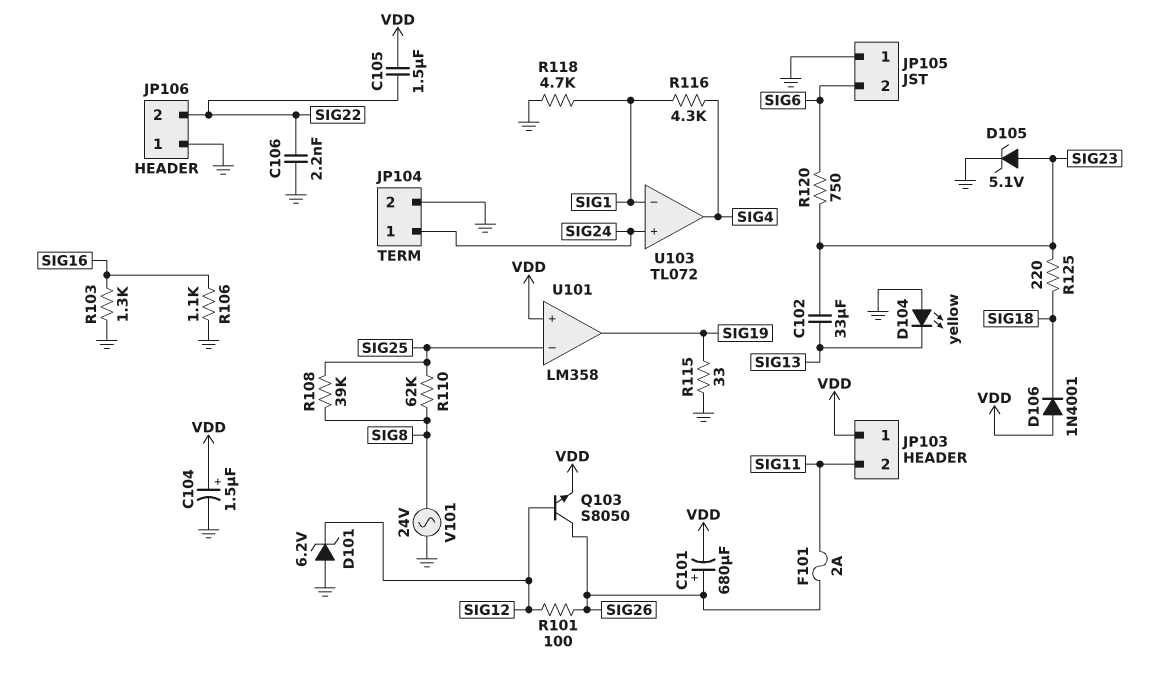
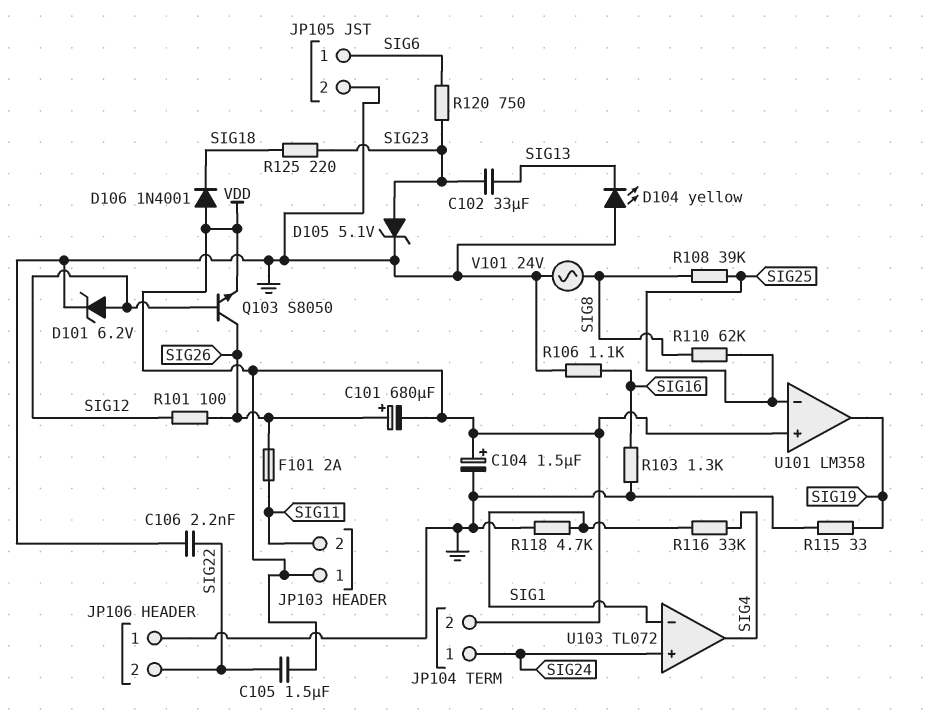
D101: zener 6.2V (A GND, K SIG12) -> zener 6.2V (A SIG12, K GND)
JP104 pin 2: GND -> VDD
JP105 pin 1: GND -> SIG6
JP105 pin 2: SIG6 -> GND
R116: 4.3k (SIG1, SIG4) -> 33k (SIG1, SIG4)

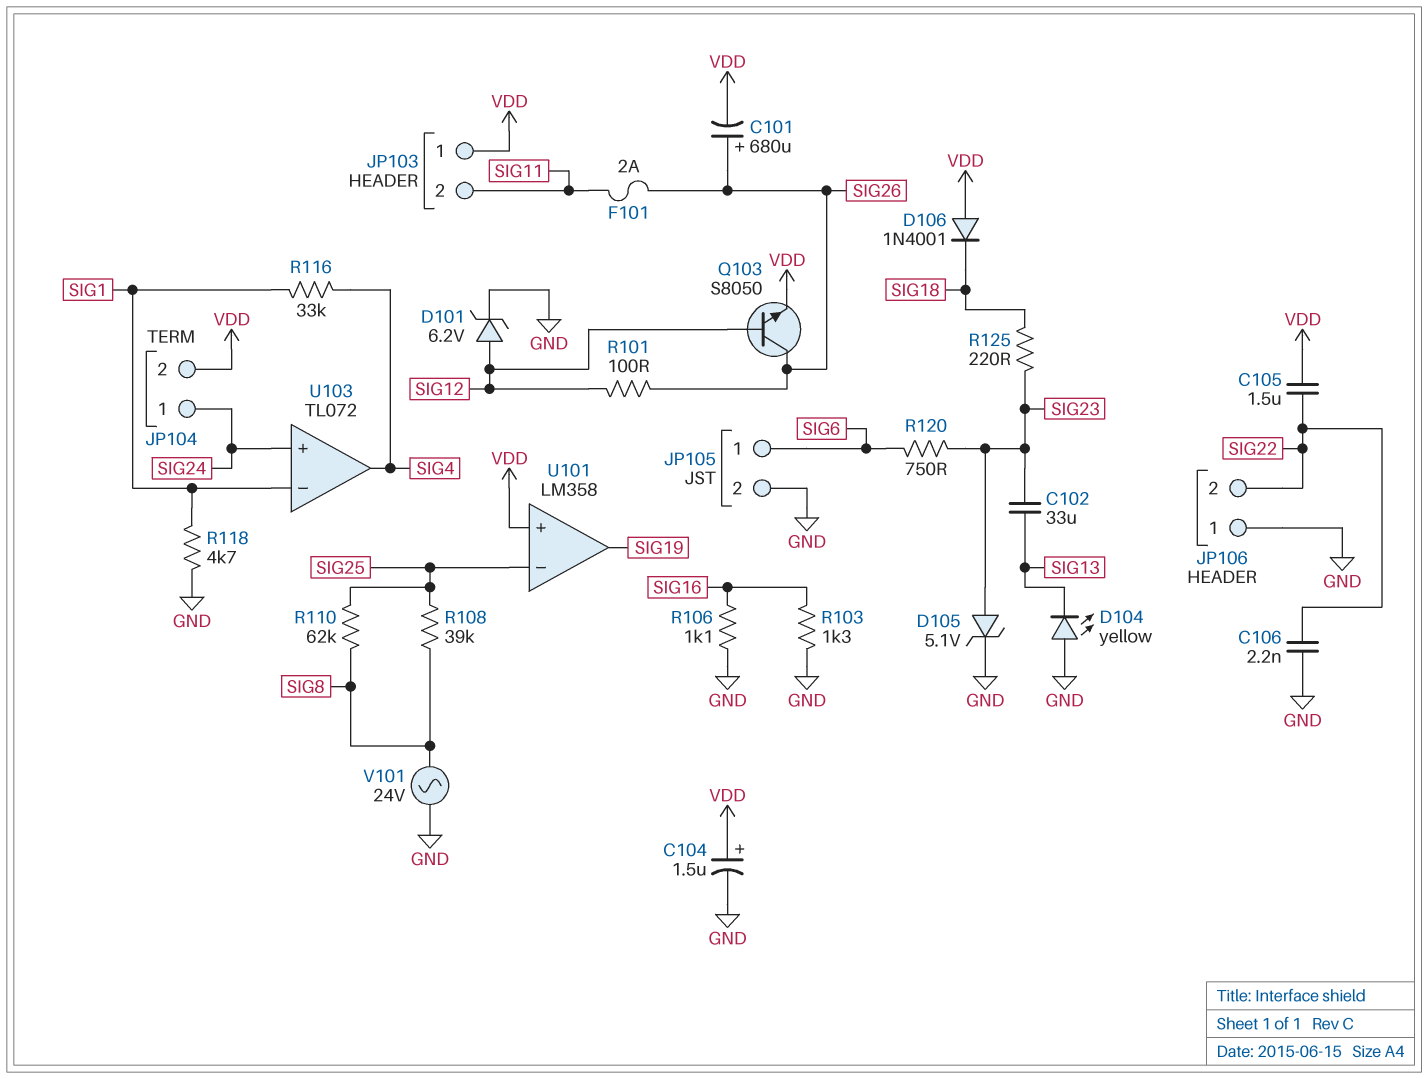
R115: 33 (GND, SIG19) -> none

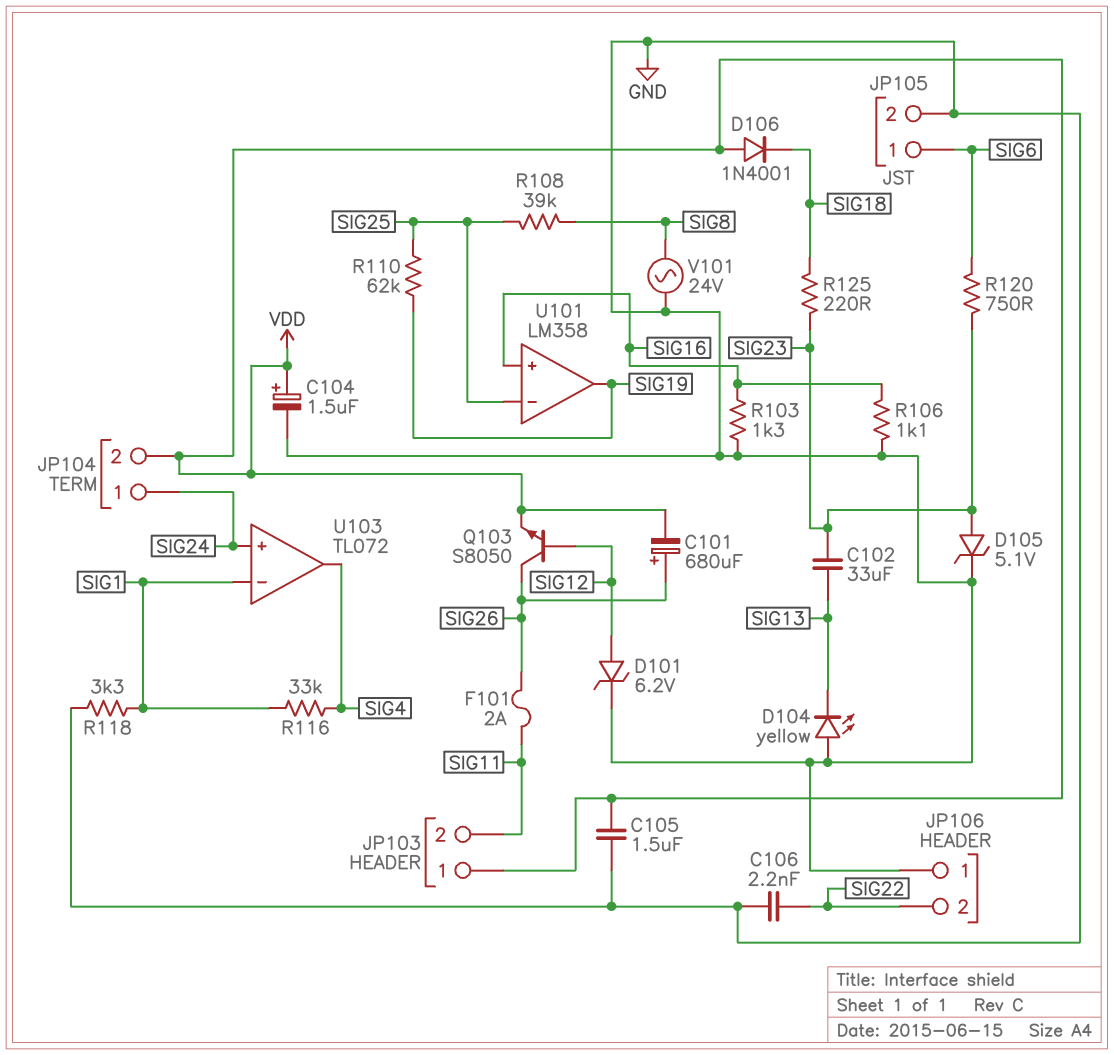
C105: 1.5uF (SIG22, VDD) -> 1.5uF (GND, VDD)
R101: 100 (SIG12, SIG26) -> none
R110: 62k (SIG8, SIG25) -> 62k (SIG19, SIG25)
R118: 4.7k (GND, SIG1) -> 3.3k (GND, SIG1)
U101 pin in+: VDD -> SIG16

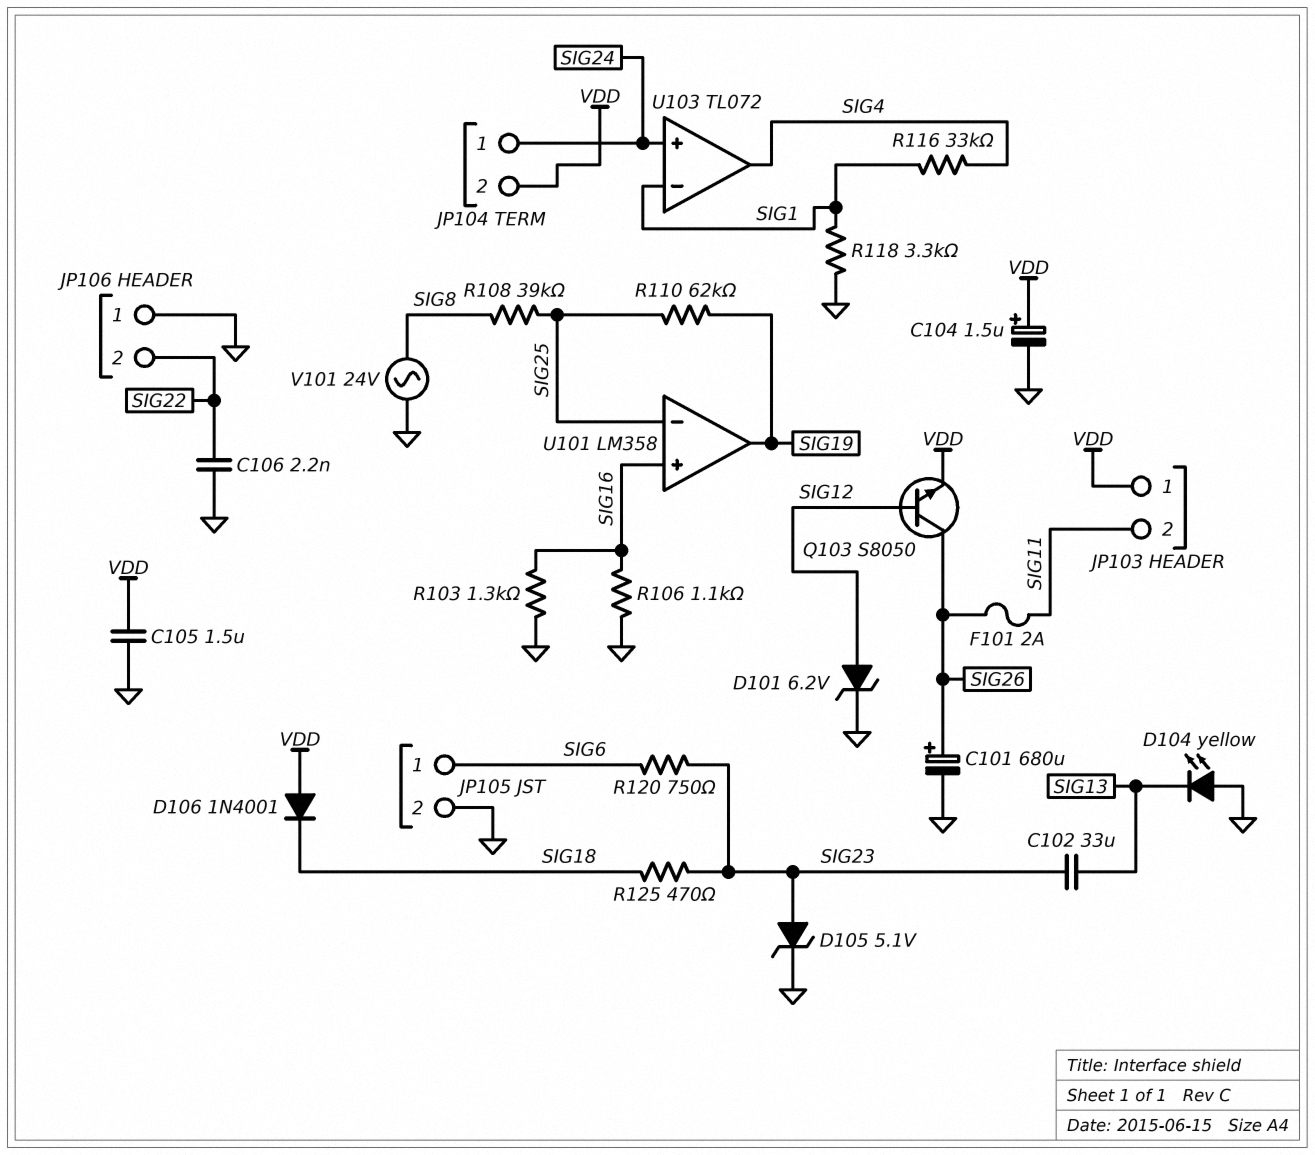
C101: 680uF (plus SIG26, minus VDD) -> 680uF (plus SIG26, minus GND)
R125: 220 (SIG18, SIG23) -> 470 (SIG18, SIG23)

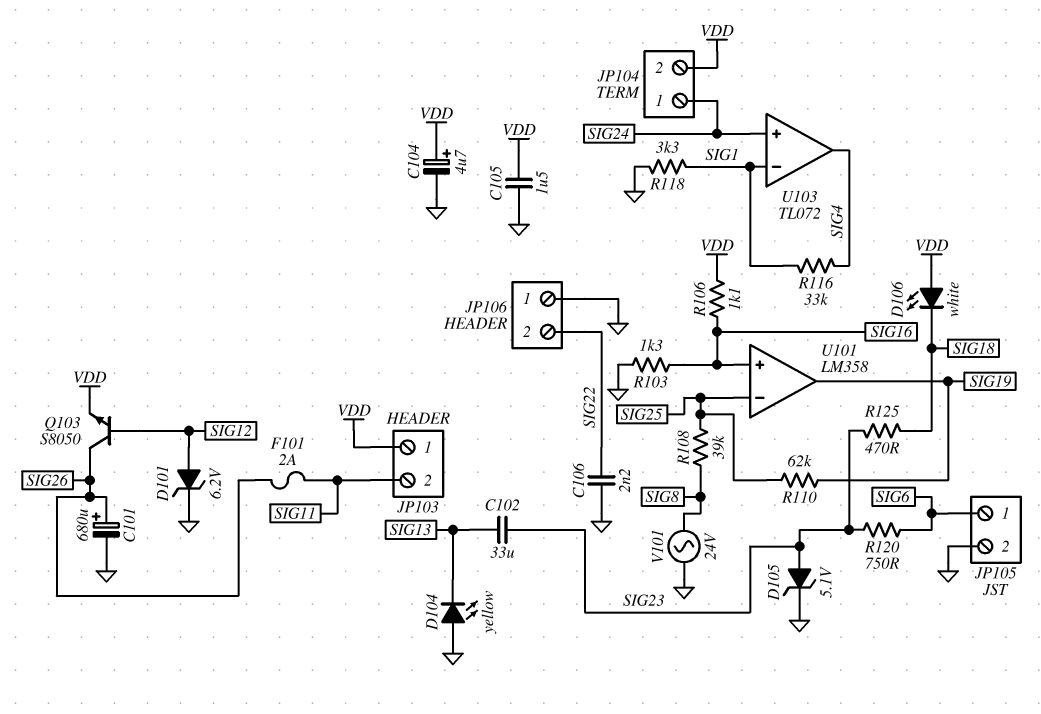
C104: 1.5uF (plus VDD, minus GND) -> 4.7uF (plus VDD, minus GND)
D106: diode 1N4001 (A VDD, K SIG18) -> LED white (A VDD, K SIG18)
R106: 1.1k (GND, SIG16) -> 1.1k (SIG16, VDD)

